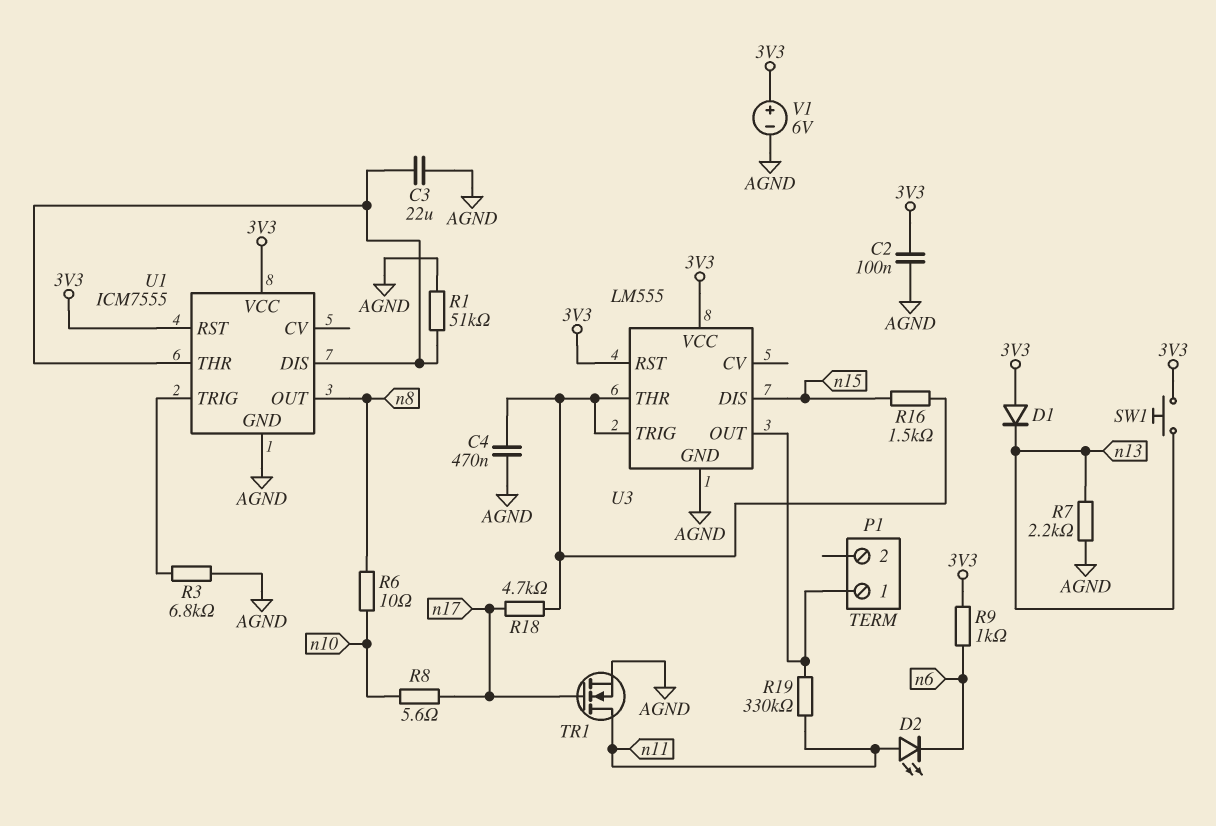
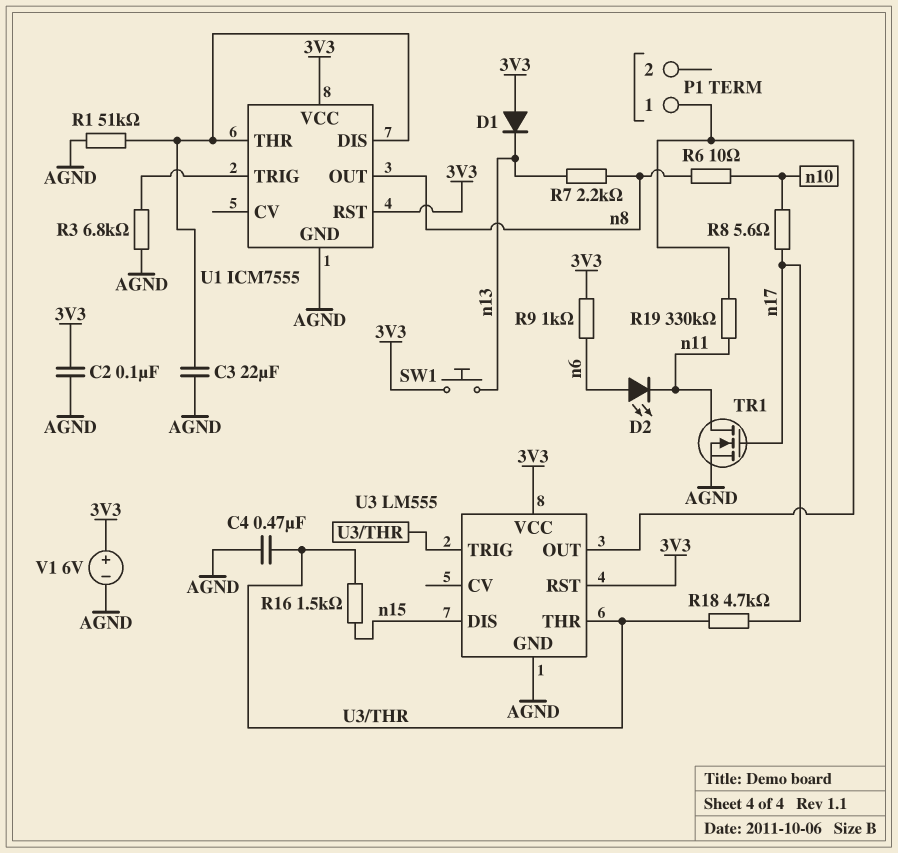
D2: LED (A n11, K n6) -> LED (A n6, K n11)
R7: 2.2k (AGND, n13) -> 2.2k (n8, n13)

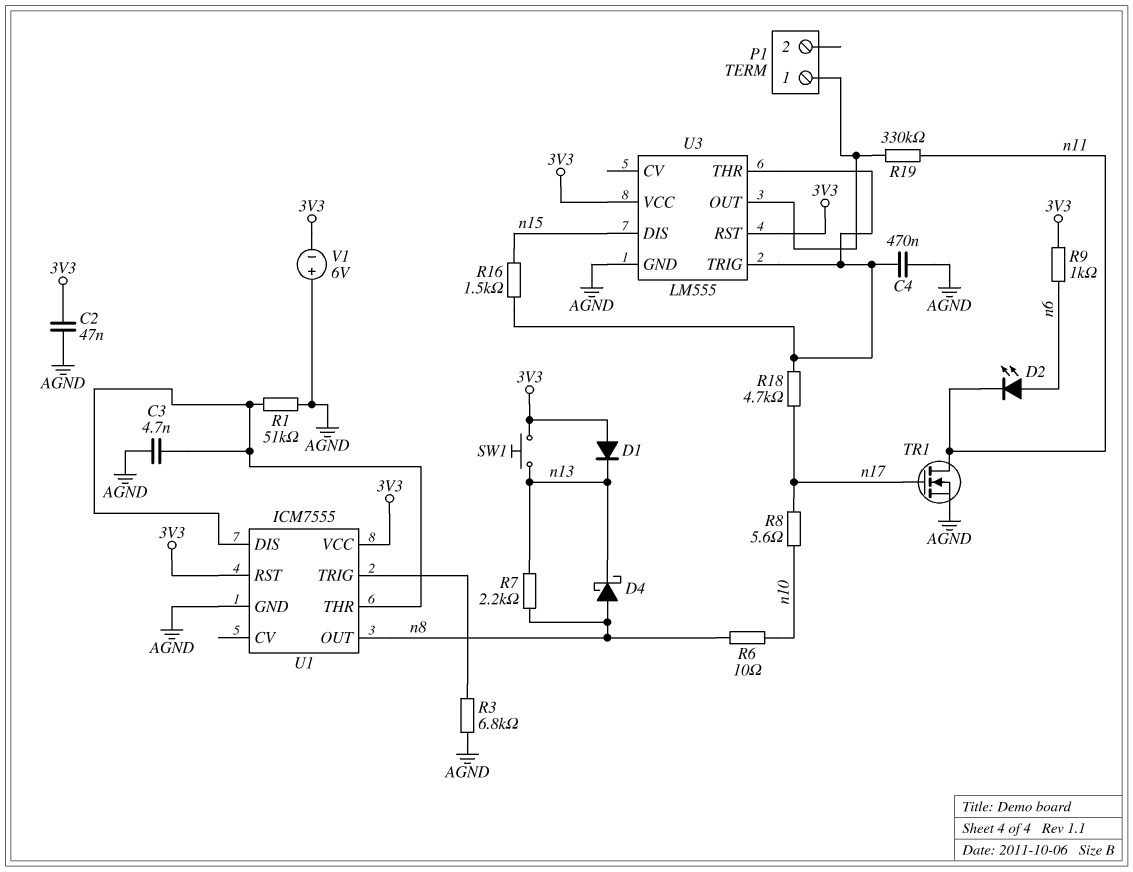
C2: 100nF (3V3, AGND) -> 47nF (3V3, AGND)
C3: 22uF (AGND, U1/DIS) -> 4.7nF (AGND, U1/DIS)
D4: none -> schottky (A n8, K n13)
V1: 6V (plus 3V3, minus AGND) -> 6V (plus AGND, minus 3V3)

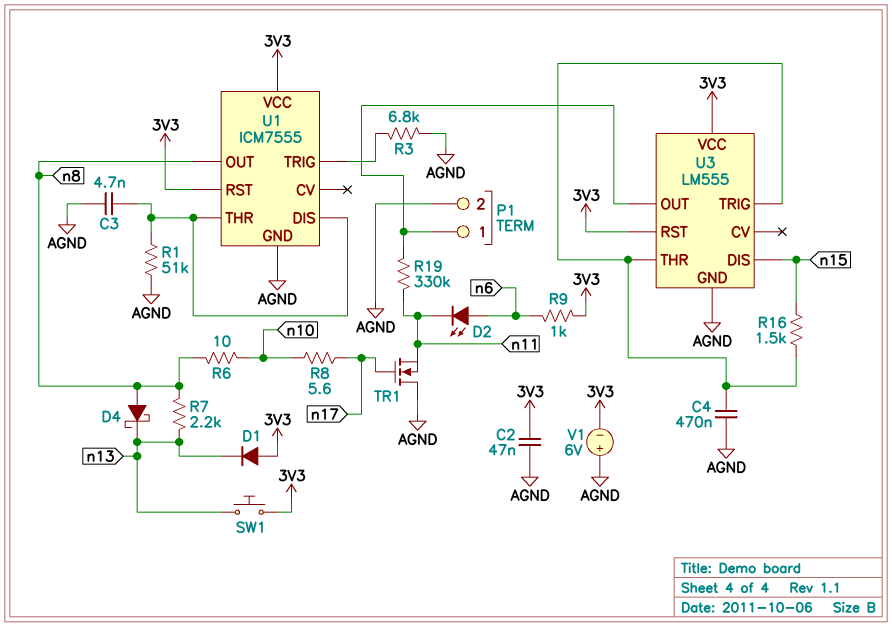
P1 pin 2: none -> AGND
R18: 4.7k (U3/THR, n17) -> none
TR1: NMOS (G n17, D n11, S AGND) -> NMOS (G n17, D AGND, S n11)

